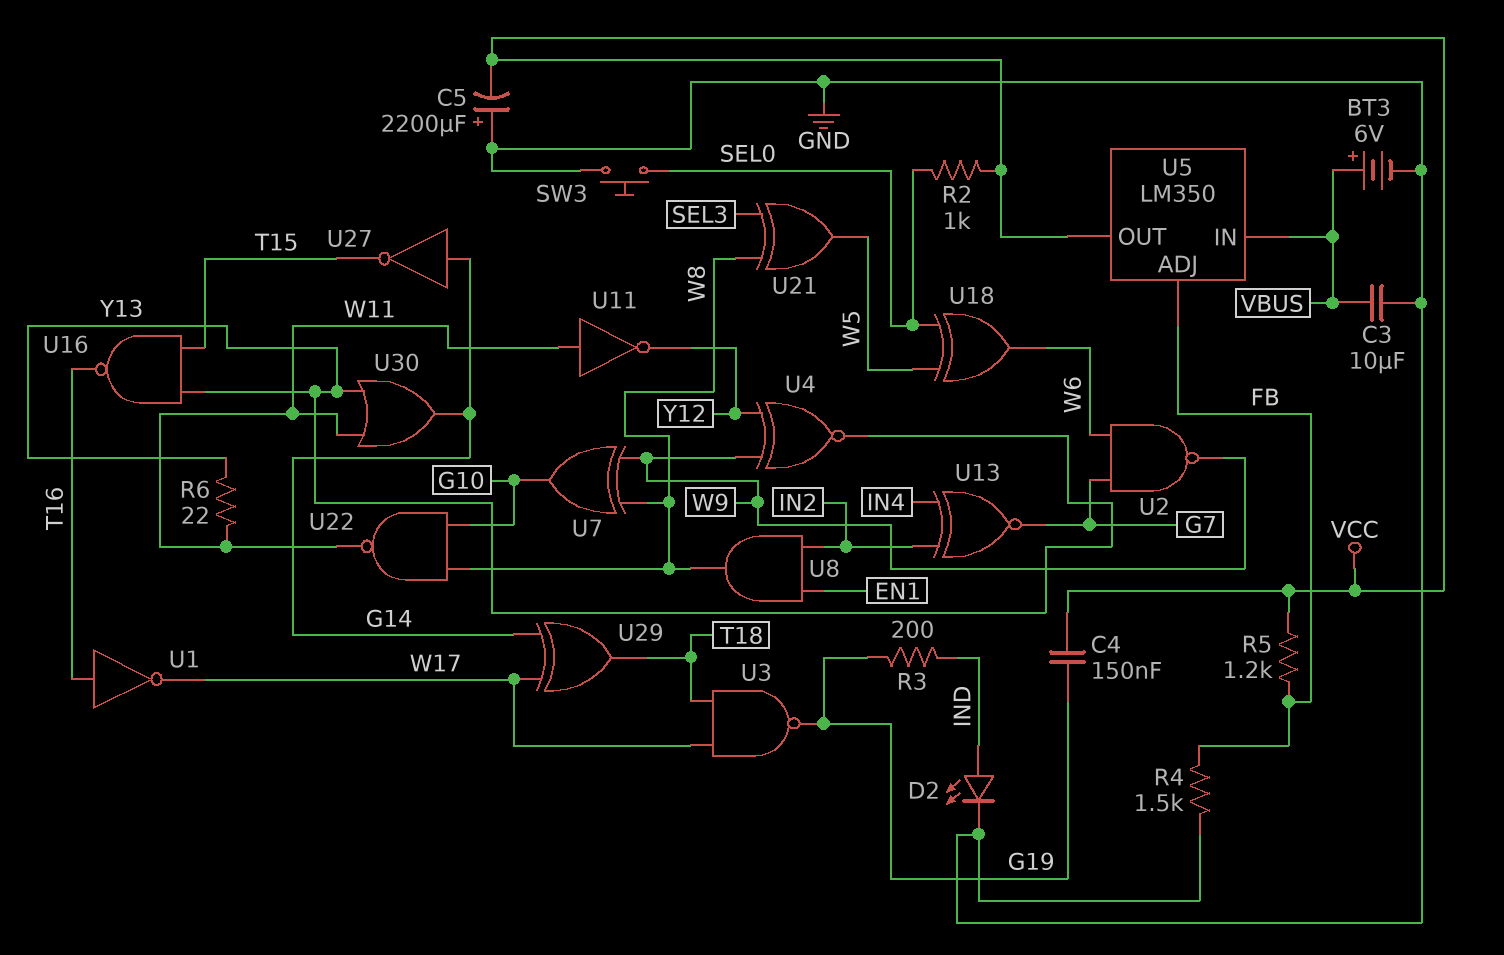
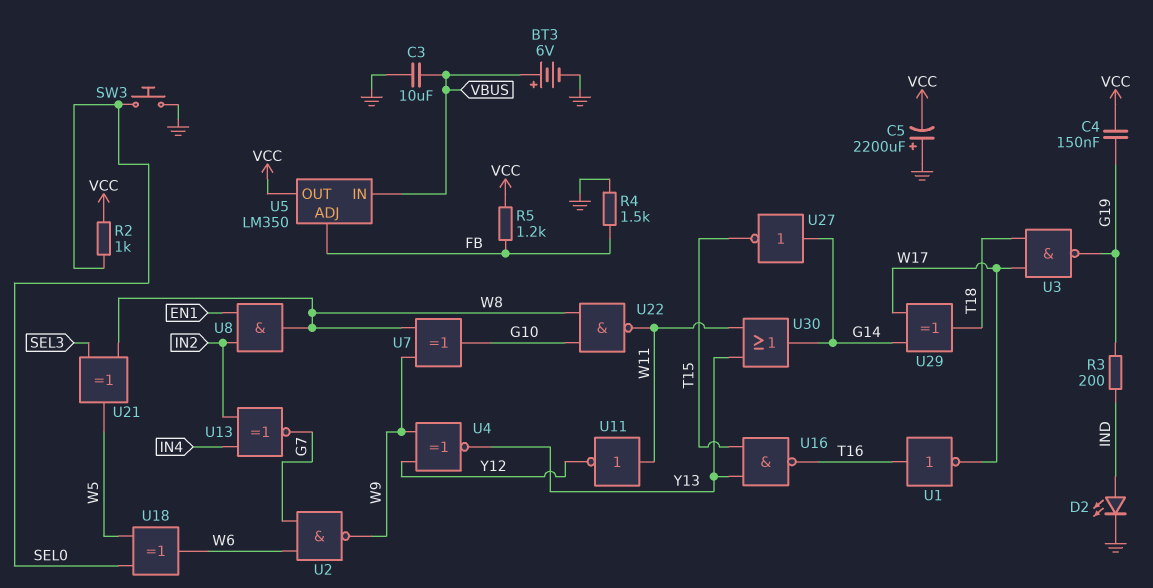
R6: 22 (W11, Y13) -> none

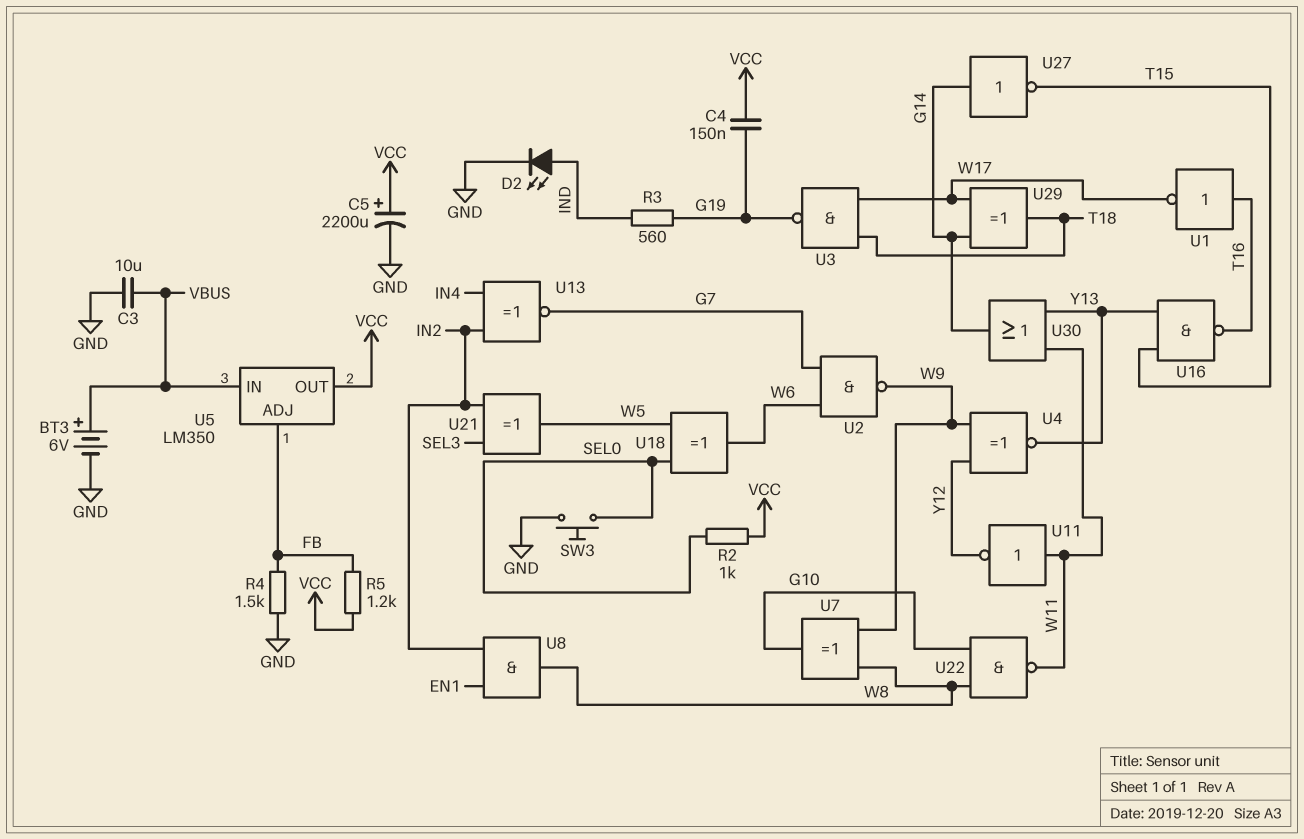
C5: 2200uF (plus GND, minus VCC) -> 2200uF (plus VCC, minus GND)
R3: 200 (G19, IND) -> 560 (G19, IND)
U21: XOR (in SEL3, in W8, out W5) -> XOR (in IN2, in SEL3, out W5)

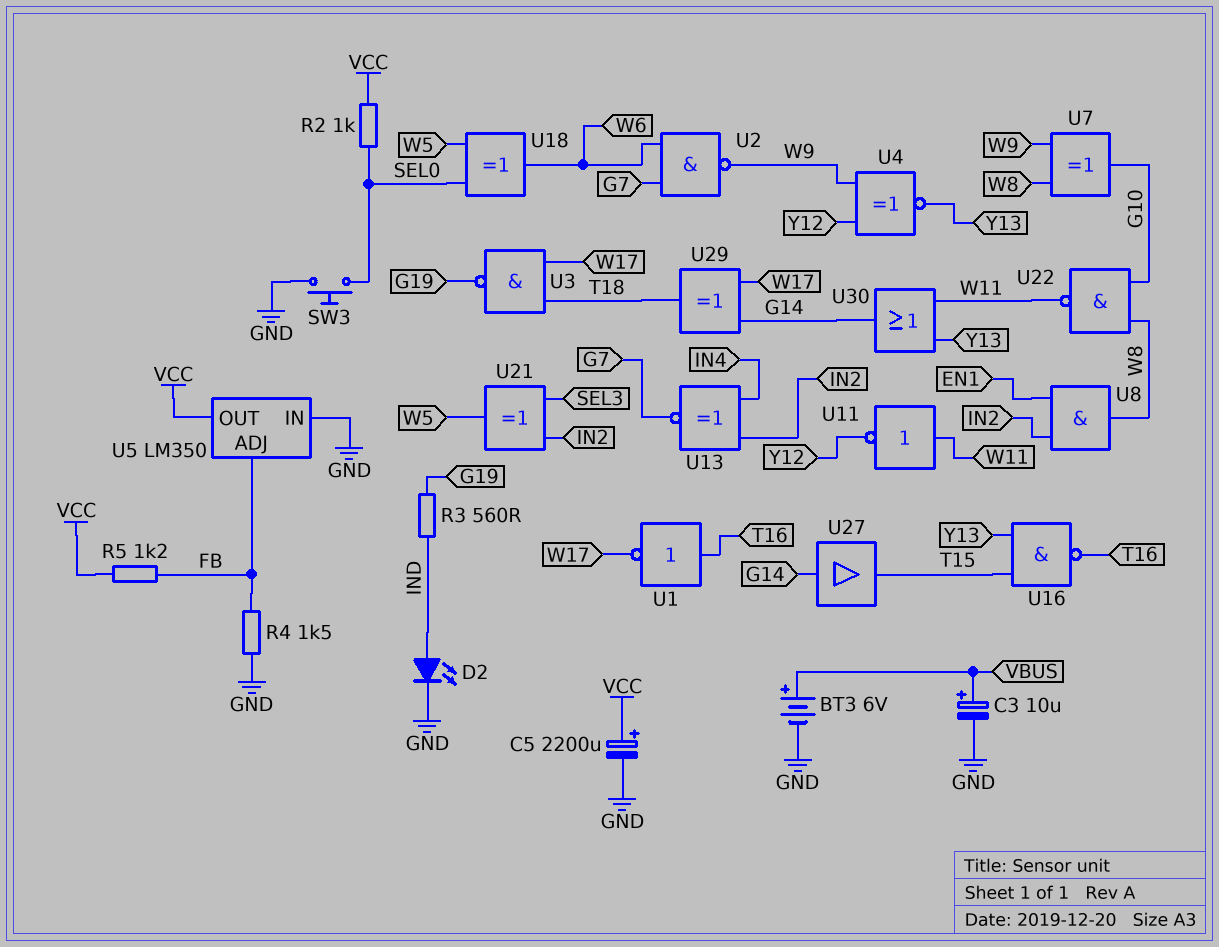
C3: 10uF (GND, VBUS) -> 10uF (plus VBUS, minus GND)
C4: 150nF (G19, VCC) -> none
U5 pin IN: VBUS -> GND
U27: NOT (in G14, out T15) -> buffer (in G14, out T15)

